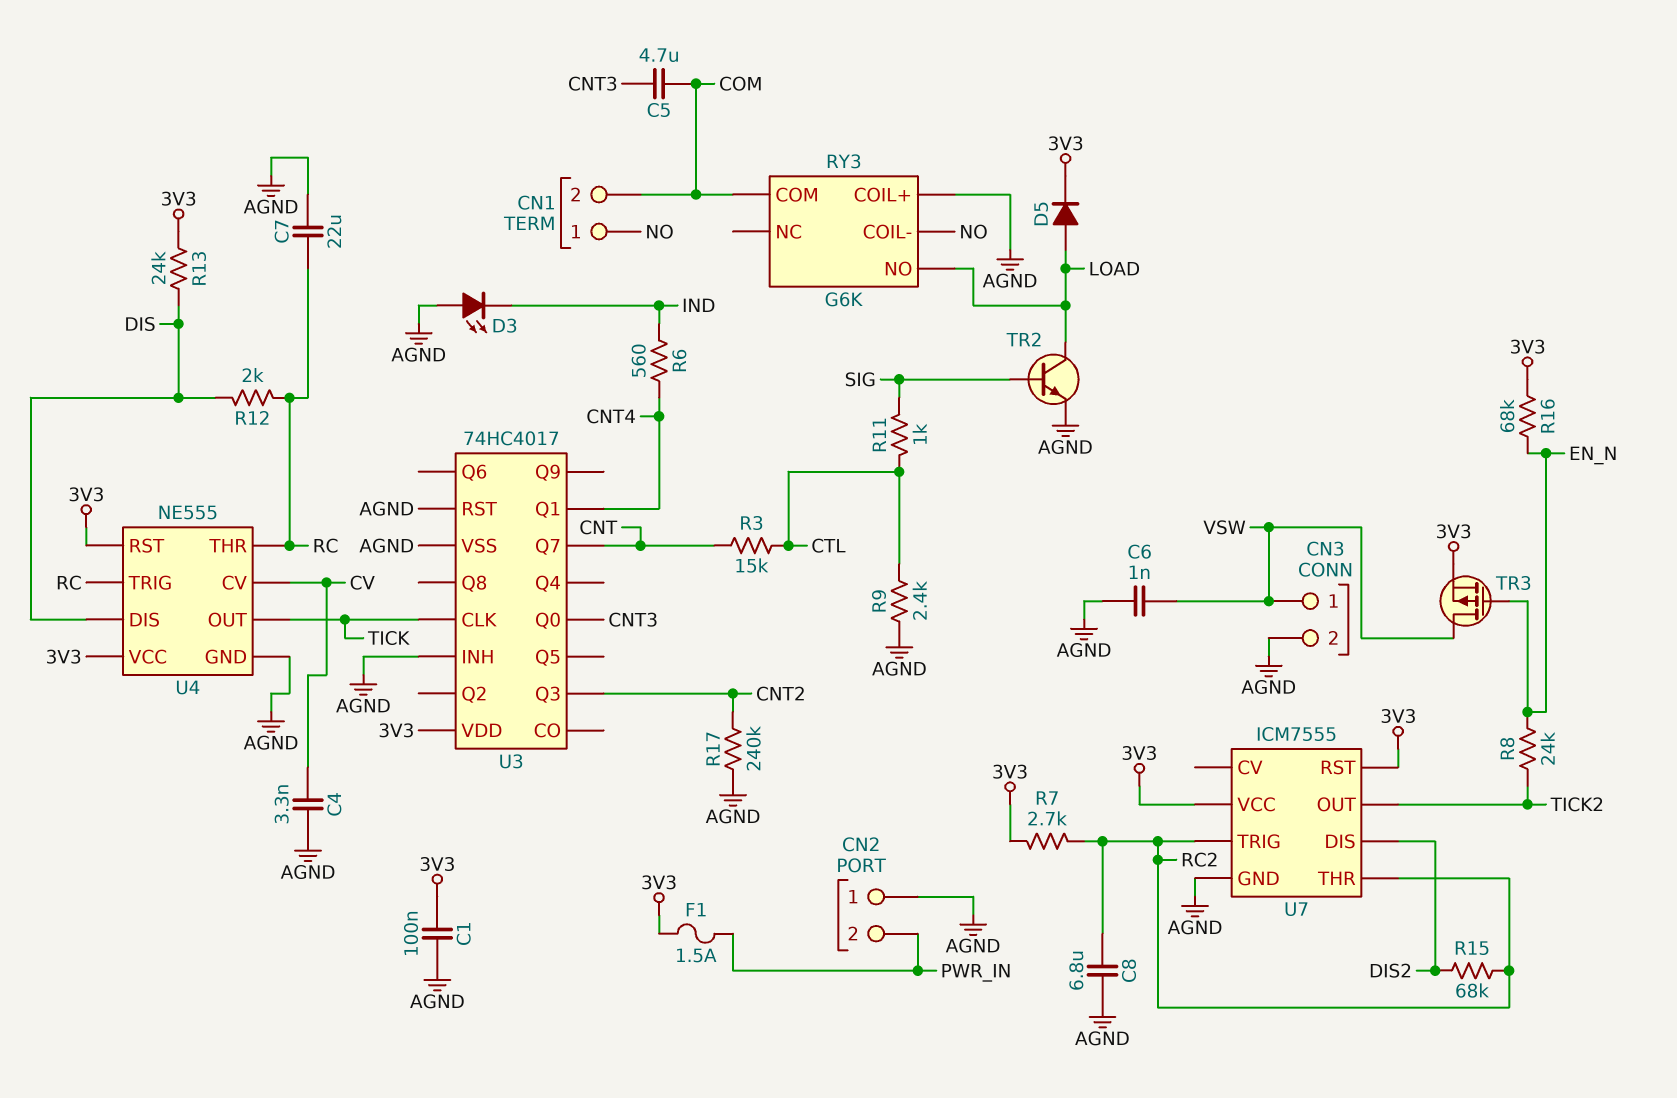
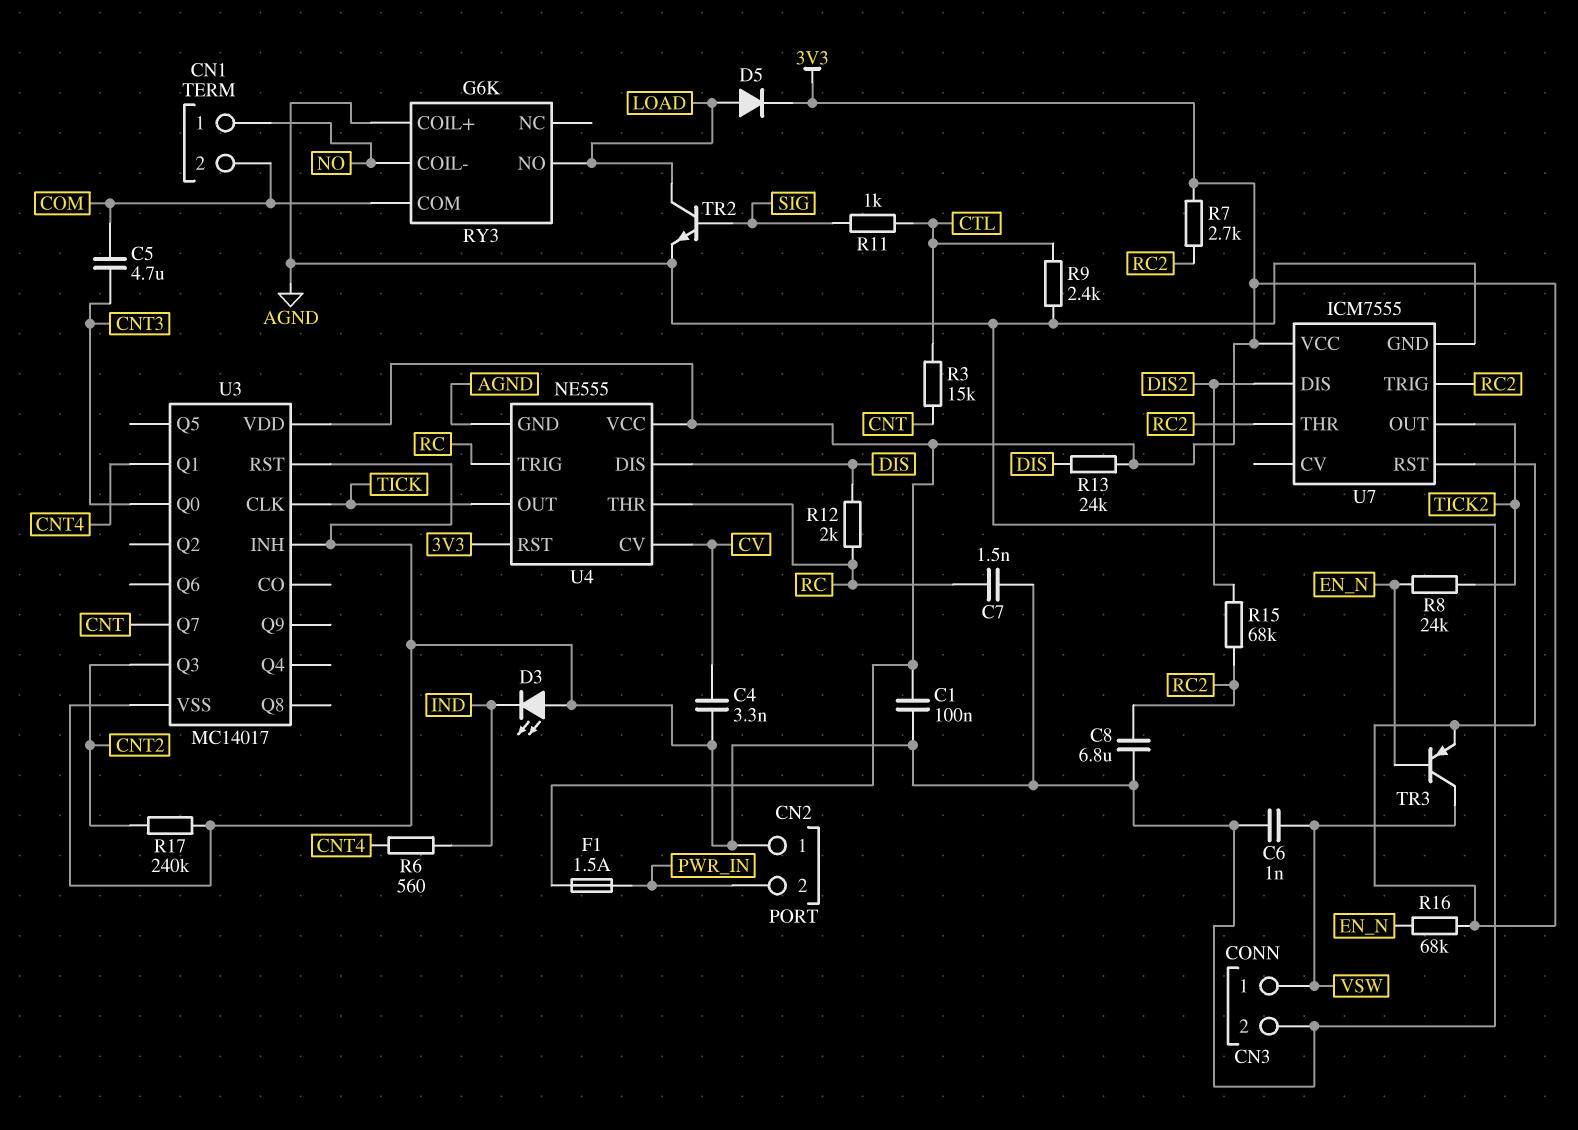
C7: 22uF (AGND, RC) -> 1.5nF (AGND, RC)
TR3: PMOS (G EN_N, D VSW, S 3V3) -> PNP (B EN_N, C VSW, E 3V3)
U3: 74HC4017 -> MC14017

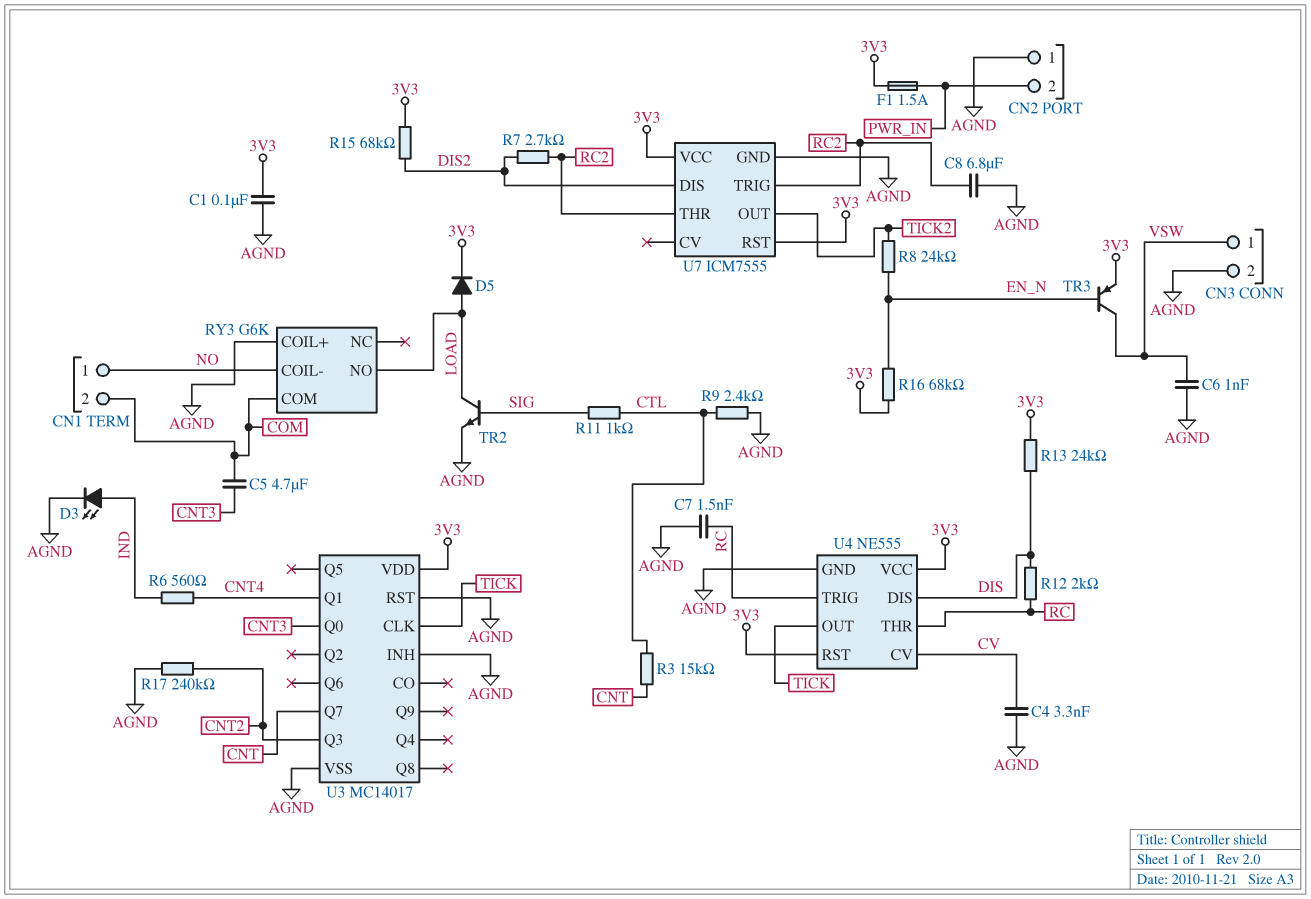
D3: LED (A AGND, K IND) -> LED (A IND, K AGND)
R7: 2.7k (3V3, RC2) -> 2.7k (DIS2, RC2)
R15: 68k (DIS2, RC2) -> 68k (3V3, DIS2)

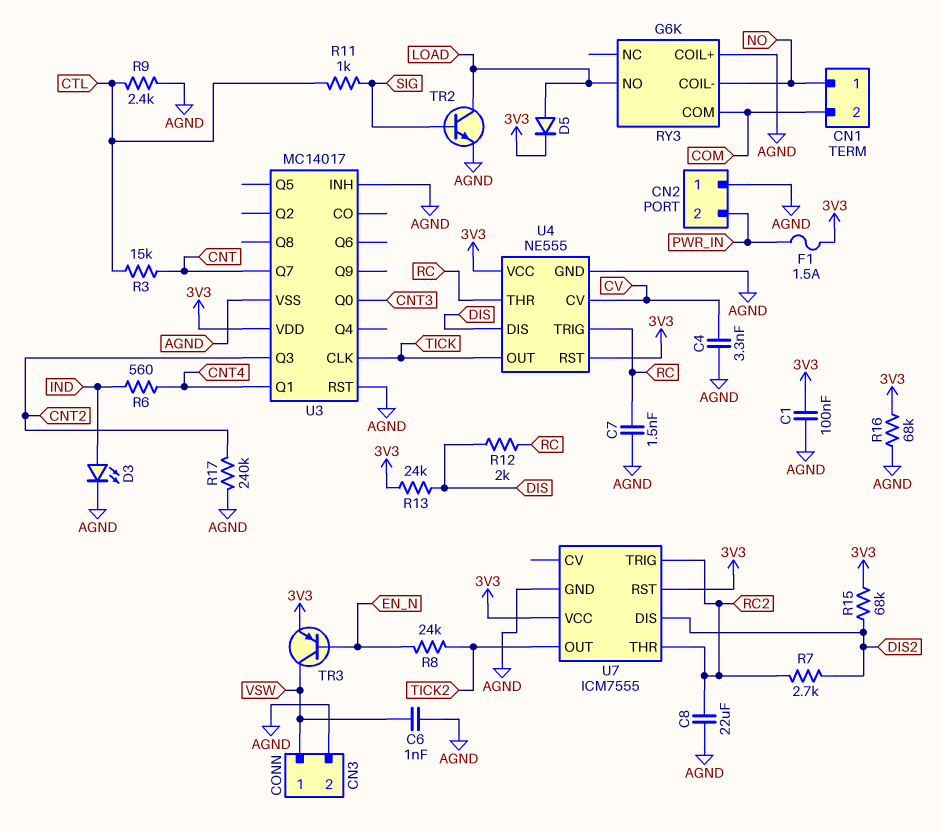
C5: 4.7uF (CNT3, COM) -> none
C8: 6.8uF (AGND, RC2) -> 22uF (AGND, RC2)
R16: 68k (3V3, EN_N) -> 68k (3V3, AGND)

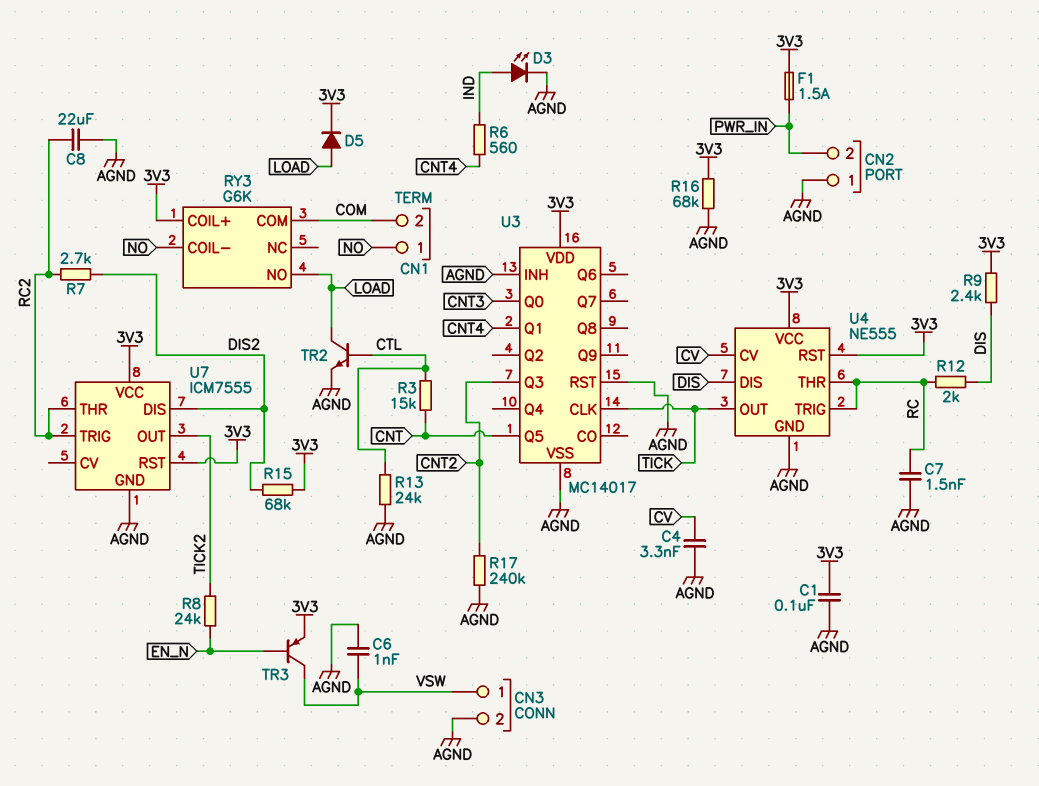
R9: 2.4k (AGND, CTL) -> 2.4k (3V3, DIS)
R11: 1k (CTL, SIG) -> none
R13: 24k (3V3, DIS) -> 24k (AGND, CTL)
RY3 pin COIL+: AGND -> 3V3
TR2: NPN (B SIG, C LOAD, E AGND) -> NPN (B CTL, C LOAD, E AGND)
U3 pin Q5: none -> CNT
U3 pin Q7: CNT -> none

